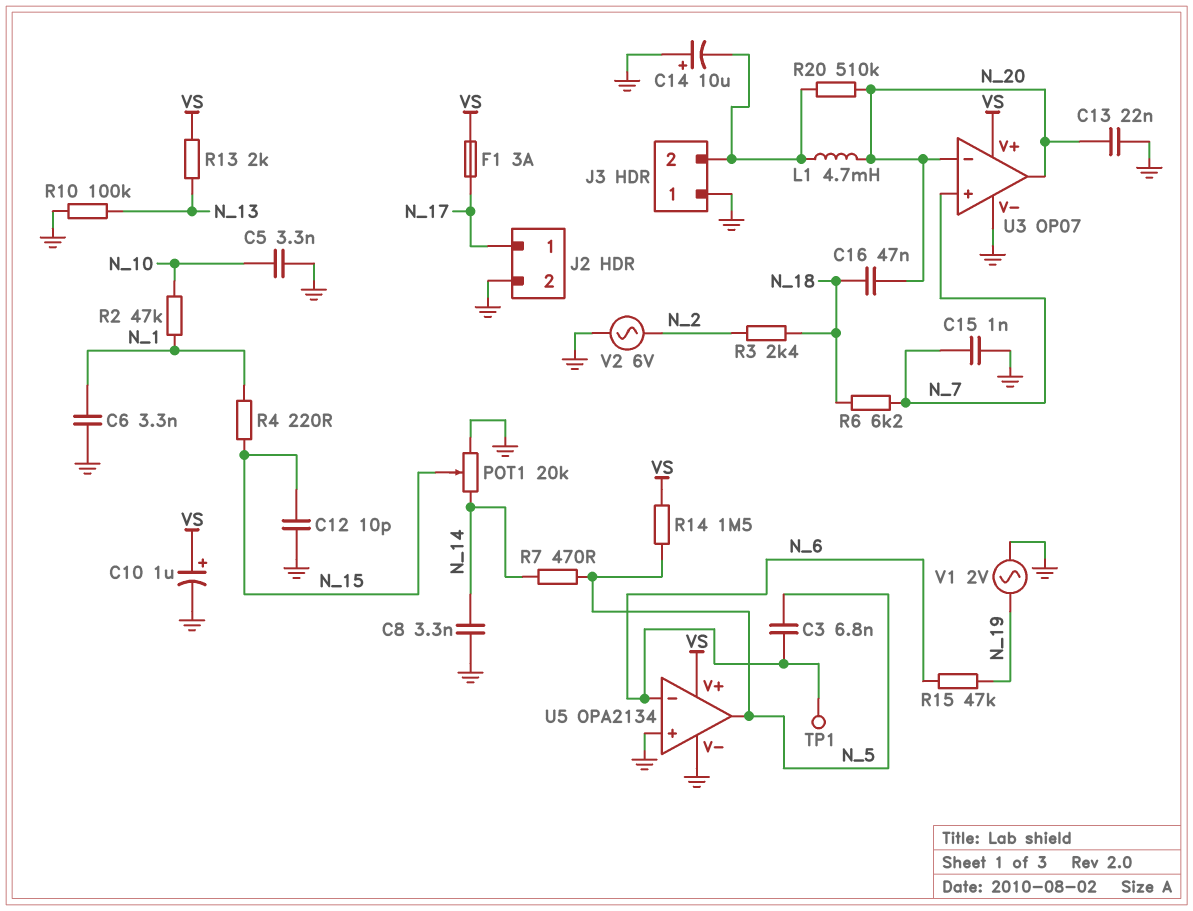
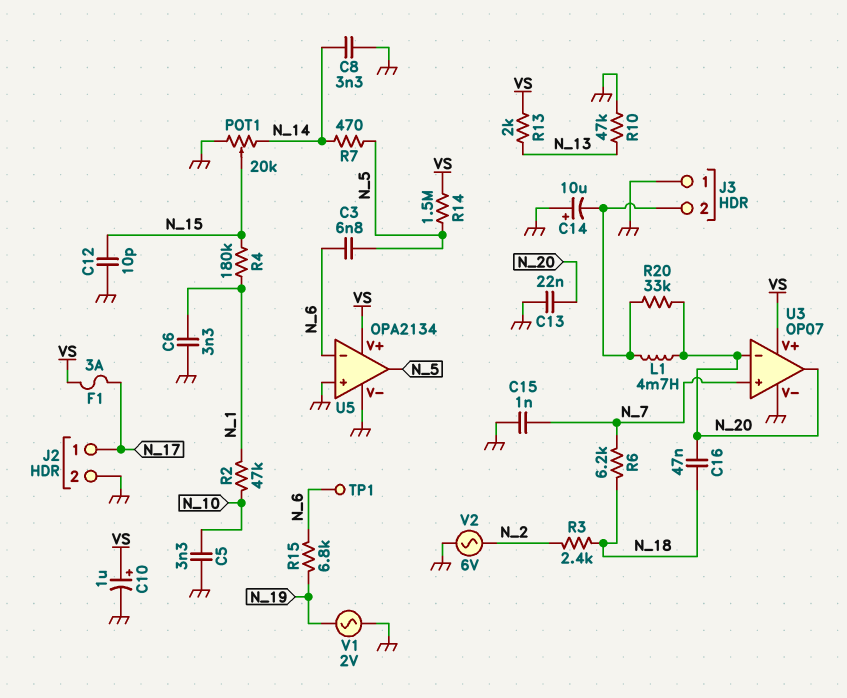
R4: 220 (N_1, N_15) -> 180k (N_1, N_15)
R10: 100k (GND, N_13) -> 47k (GND, N_13)
R15: 47k (N_6, N_19) -> 6.8k (N_6, N_19)
R20: 510k (J3/2, N_20) -> 33k (J3/2, N_20)

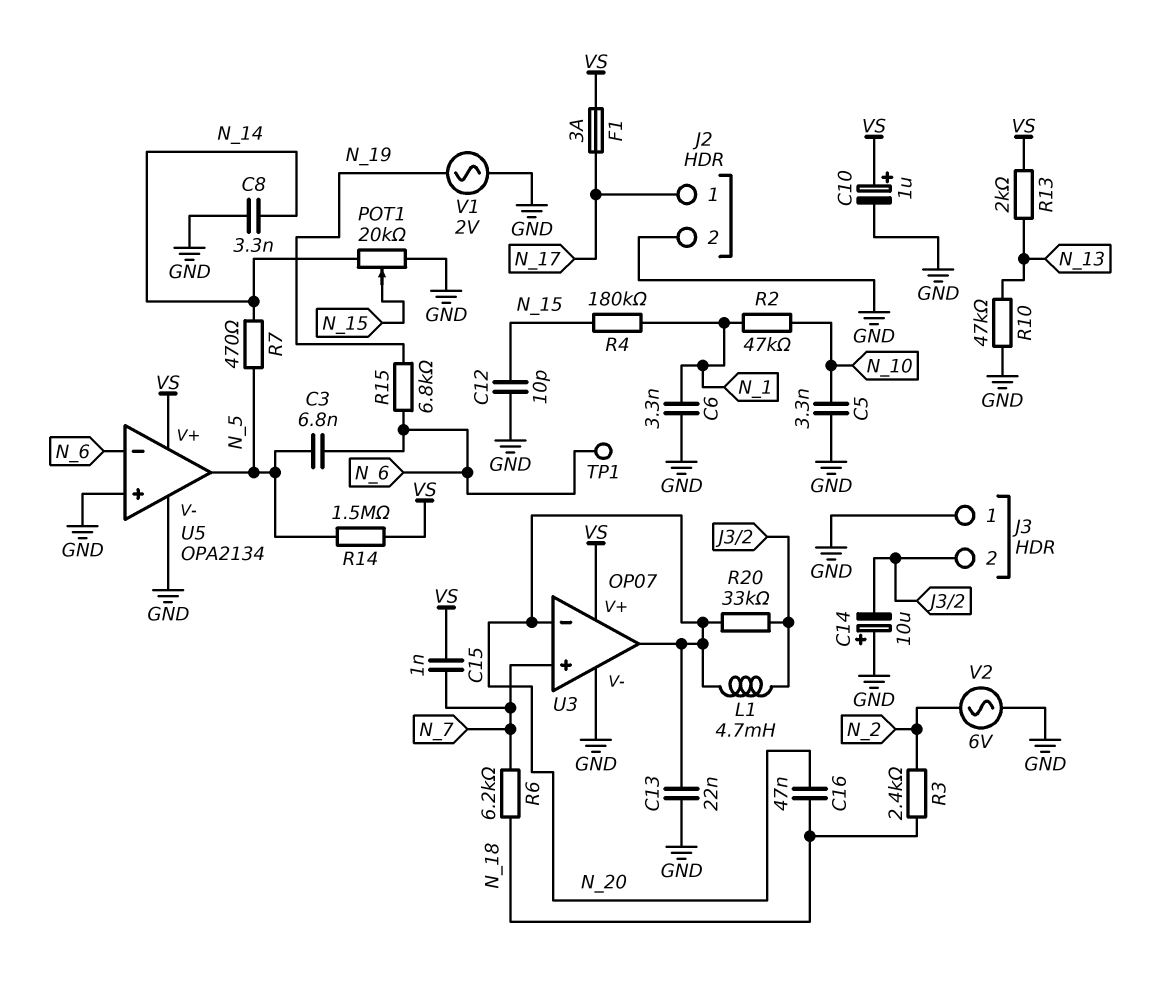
C15: 1nF (GND, N_7) -> 1nF (N_7, VS)

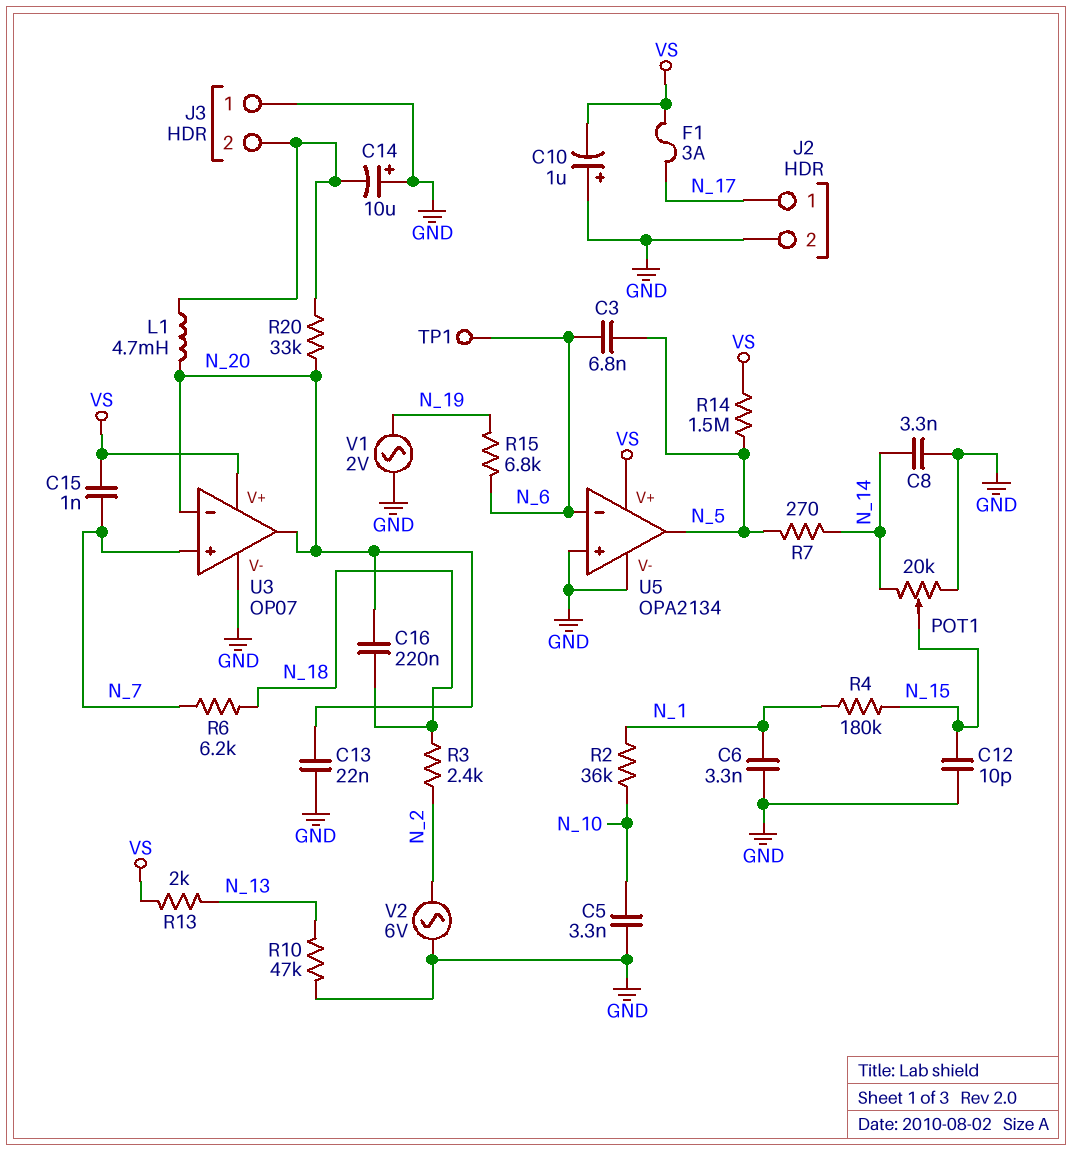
C10: 1uF (plus VS, minus GND) -> 1uF (plus GND, minus VS)
C16: 47nF (N_18, N_20) -> 220nF (N_18, N_20)
R2: 47k (N_1, N_10) -> 36k (N_1, N_10)
R7: 470 (N_5, N_14) -> 270 (N_5, N_14)

